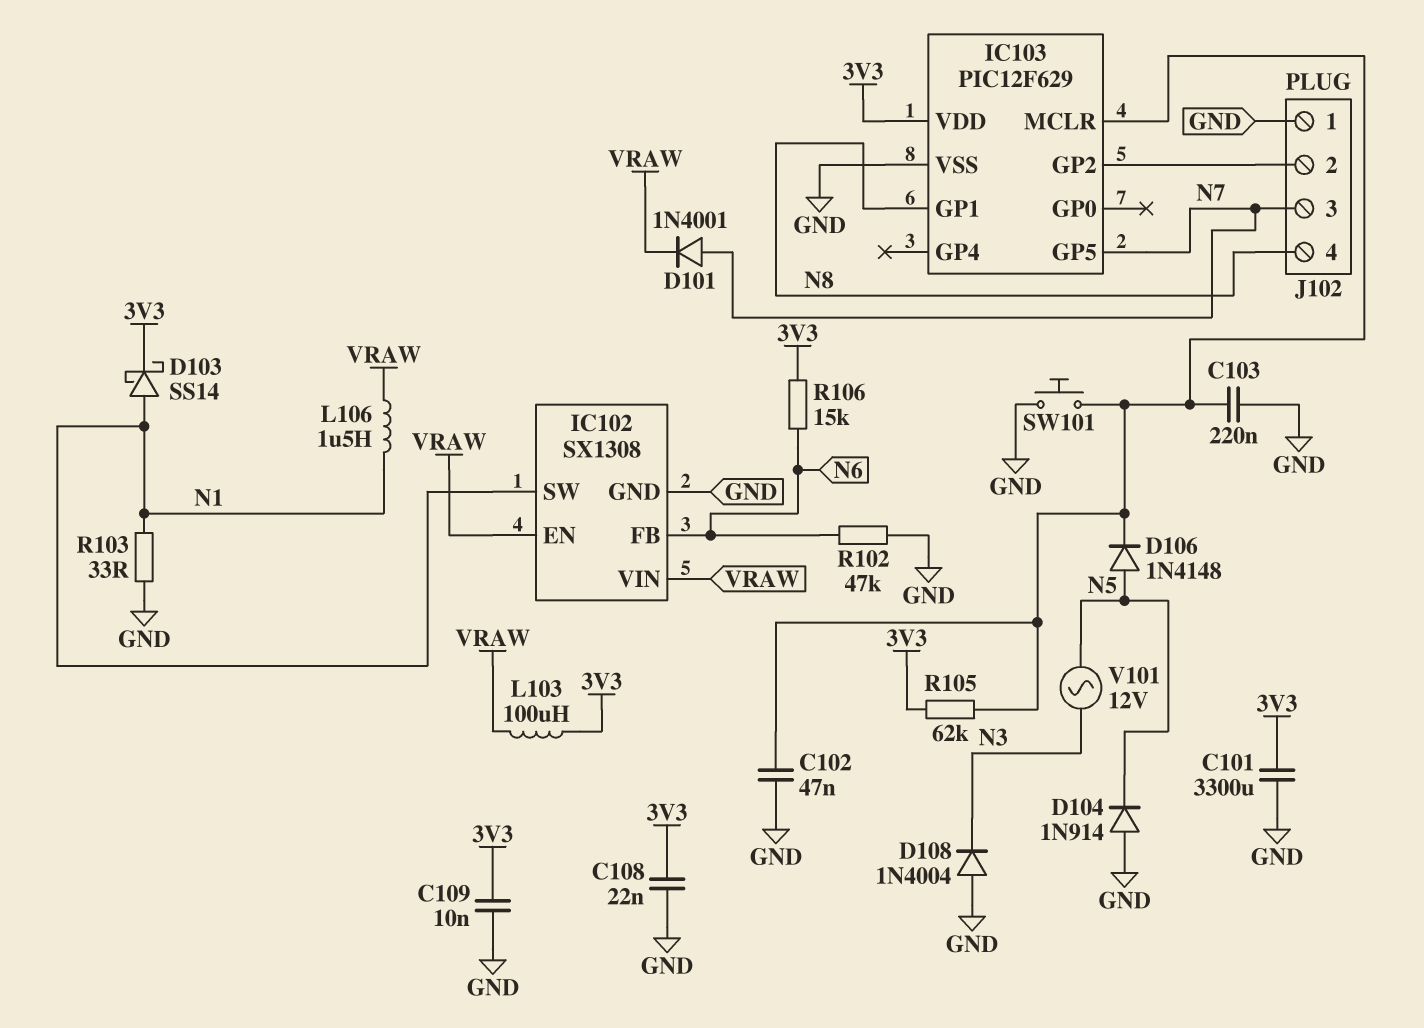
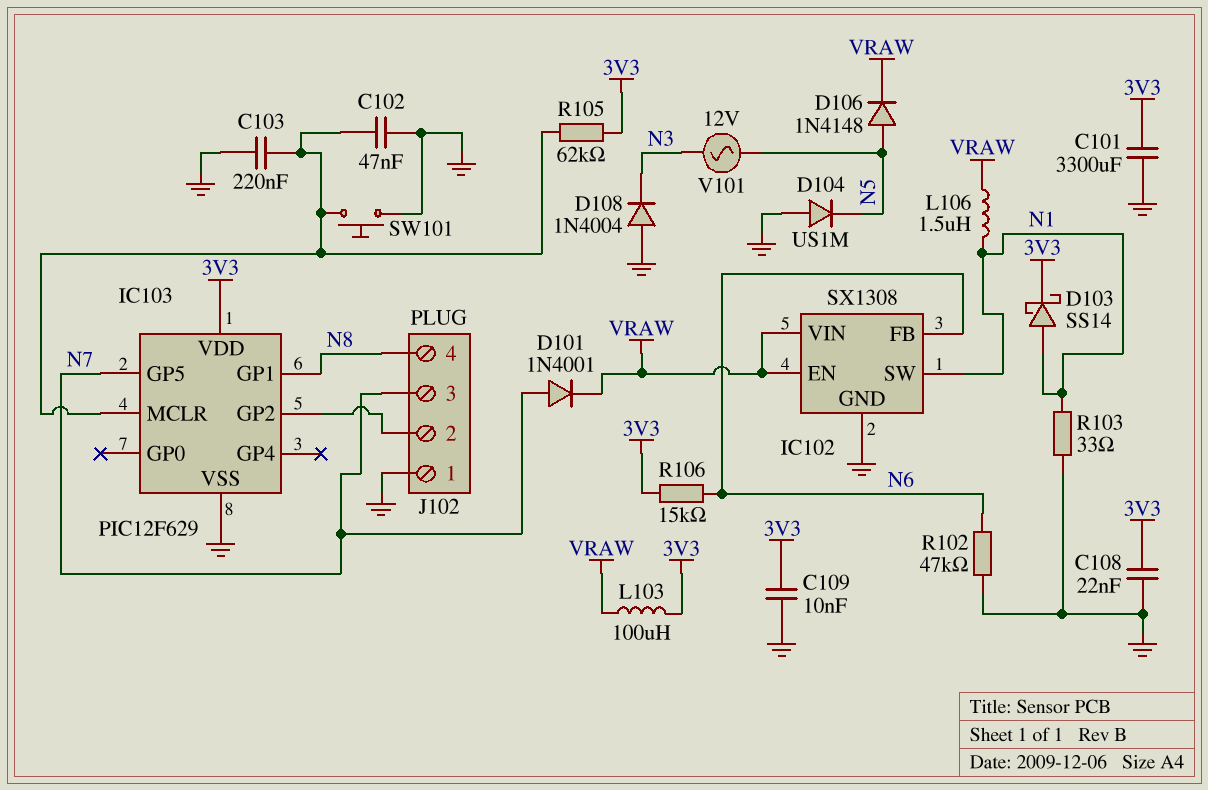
D104: diode 1N914 (A GND, K N5) -> diode US1M (A GND, K N5)
D106: diode 1N4148 (A N5, K IC103/MCLR) -> diode 1N4148 (A N5, K VRAW)

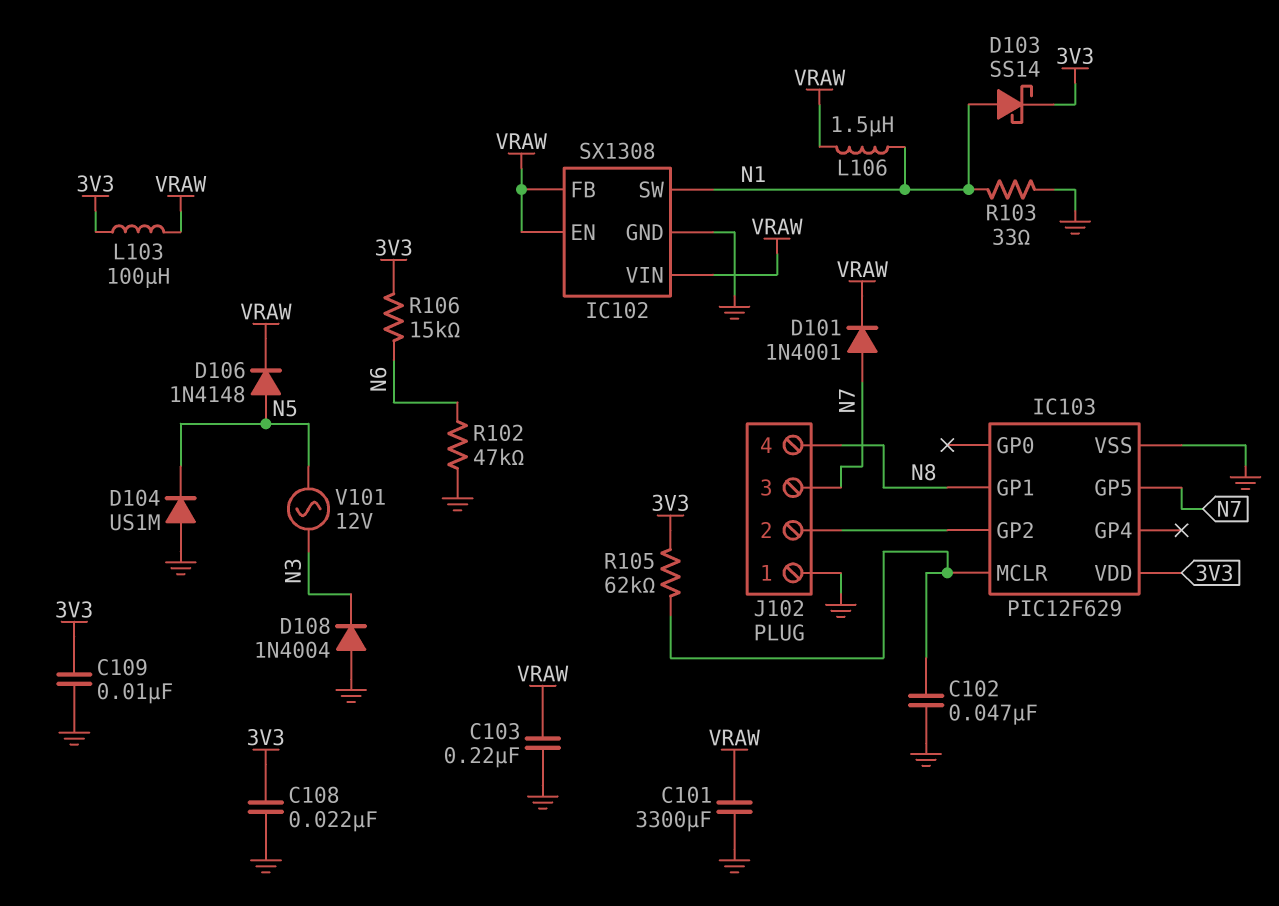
C101: 3300uF (3V3, GND) -> 3300uF (GND, VRAW)
C103: 220nF (GND, IC103/MCLR) -> 220nF (GND, VRAW)
IC102 pin FB: N6 -> VRAW
SW101: button (GND, IC103/MCLR) -> none

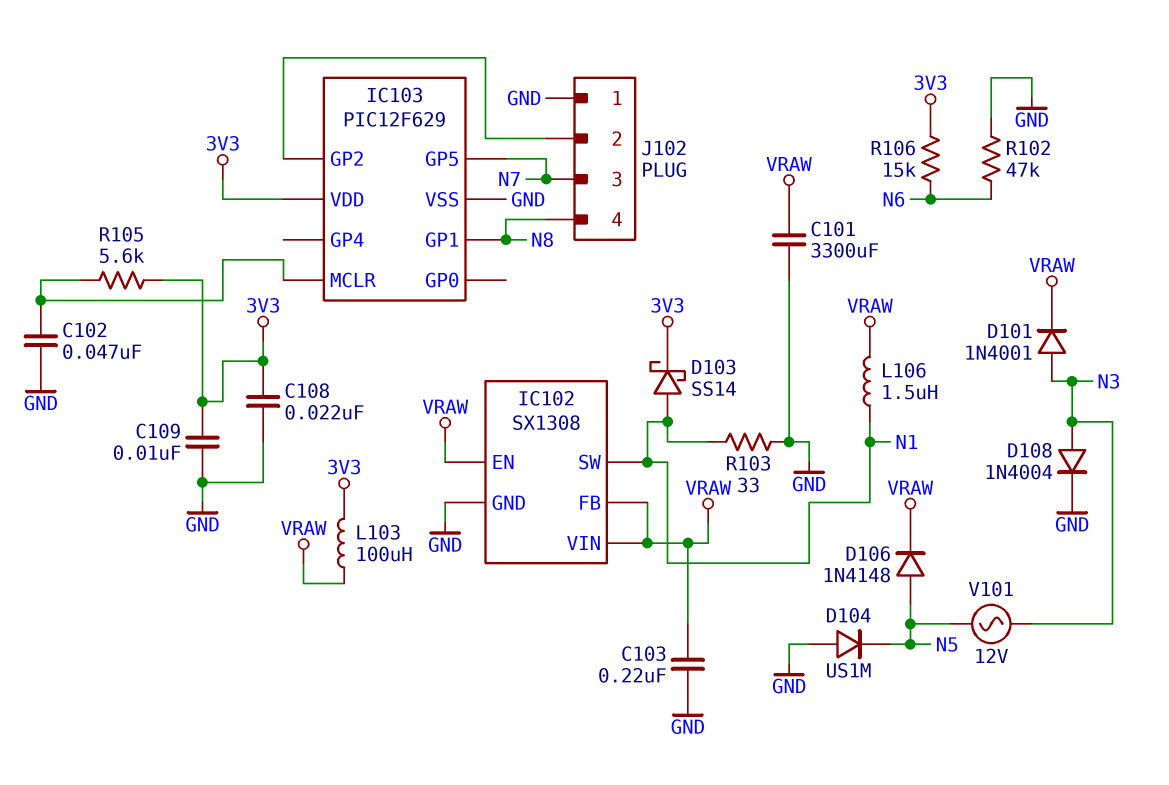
D101: diode 1N4001 (A N7, K VRAW) -> diode 1N4001 (A N3, K VRAW)
D108: diode 1N4004 (A GND, K N3) -> diode 1N4004 (A N3, K GND)
R105: 62k (3V3, IC103/MCLR) -> 5.6k (3V3, IC103/MCLR)

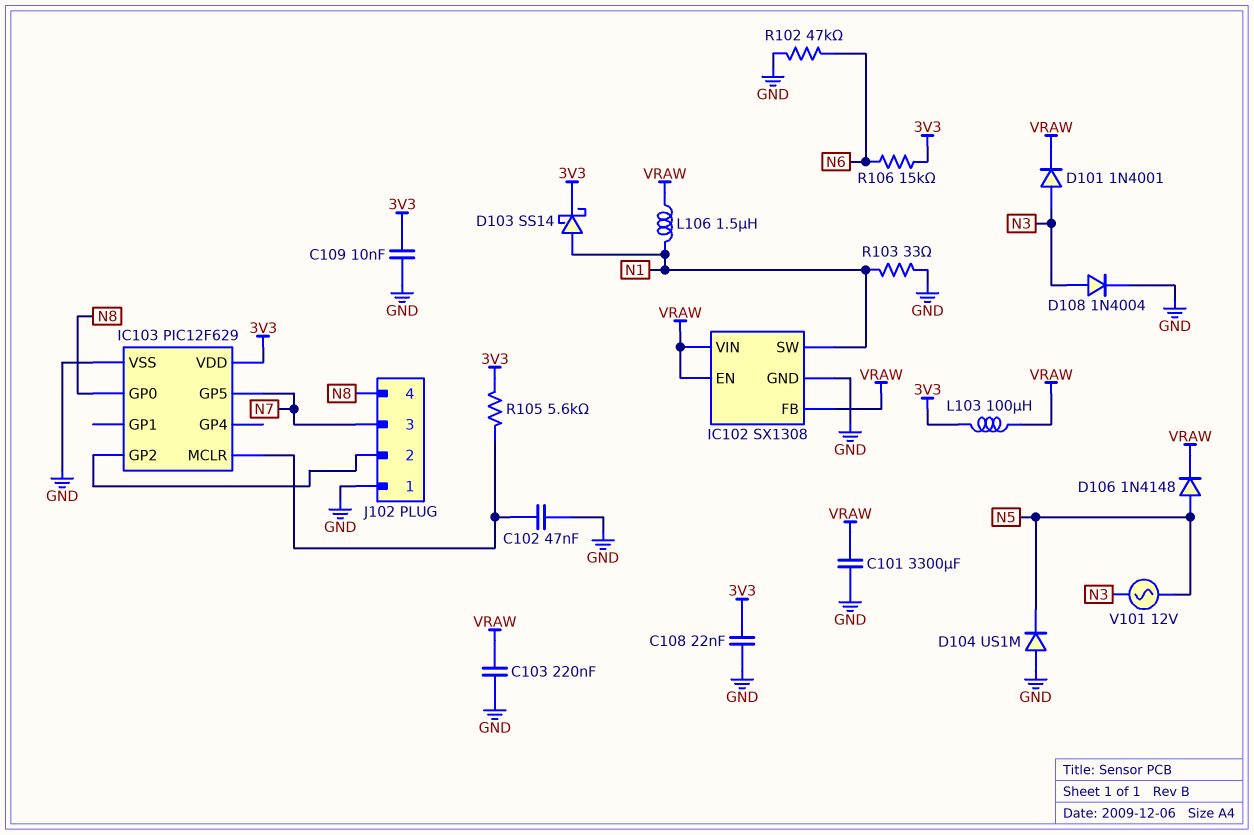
IC103 pin GP0: none -> N8
IC103 pin GP1: N8 -> none

